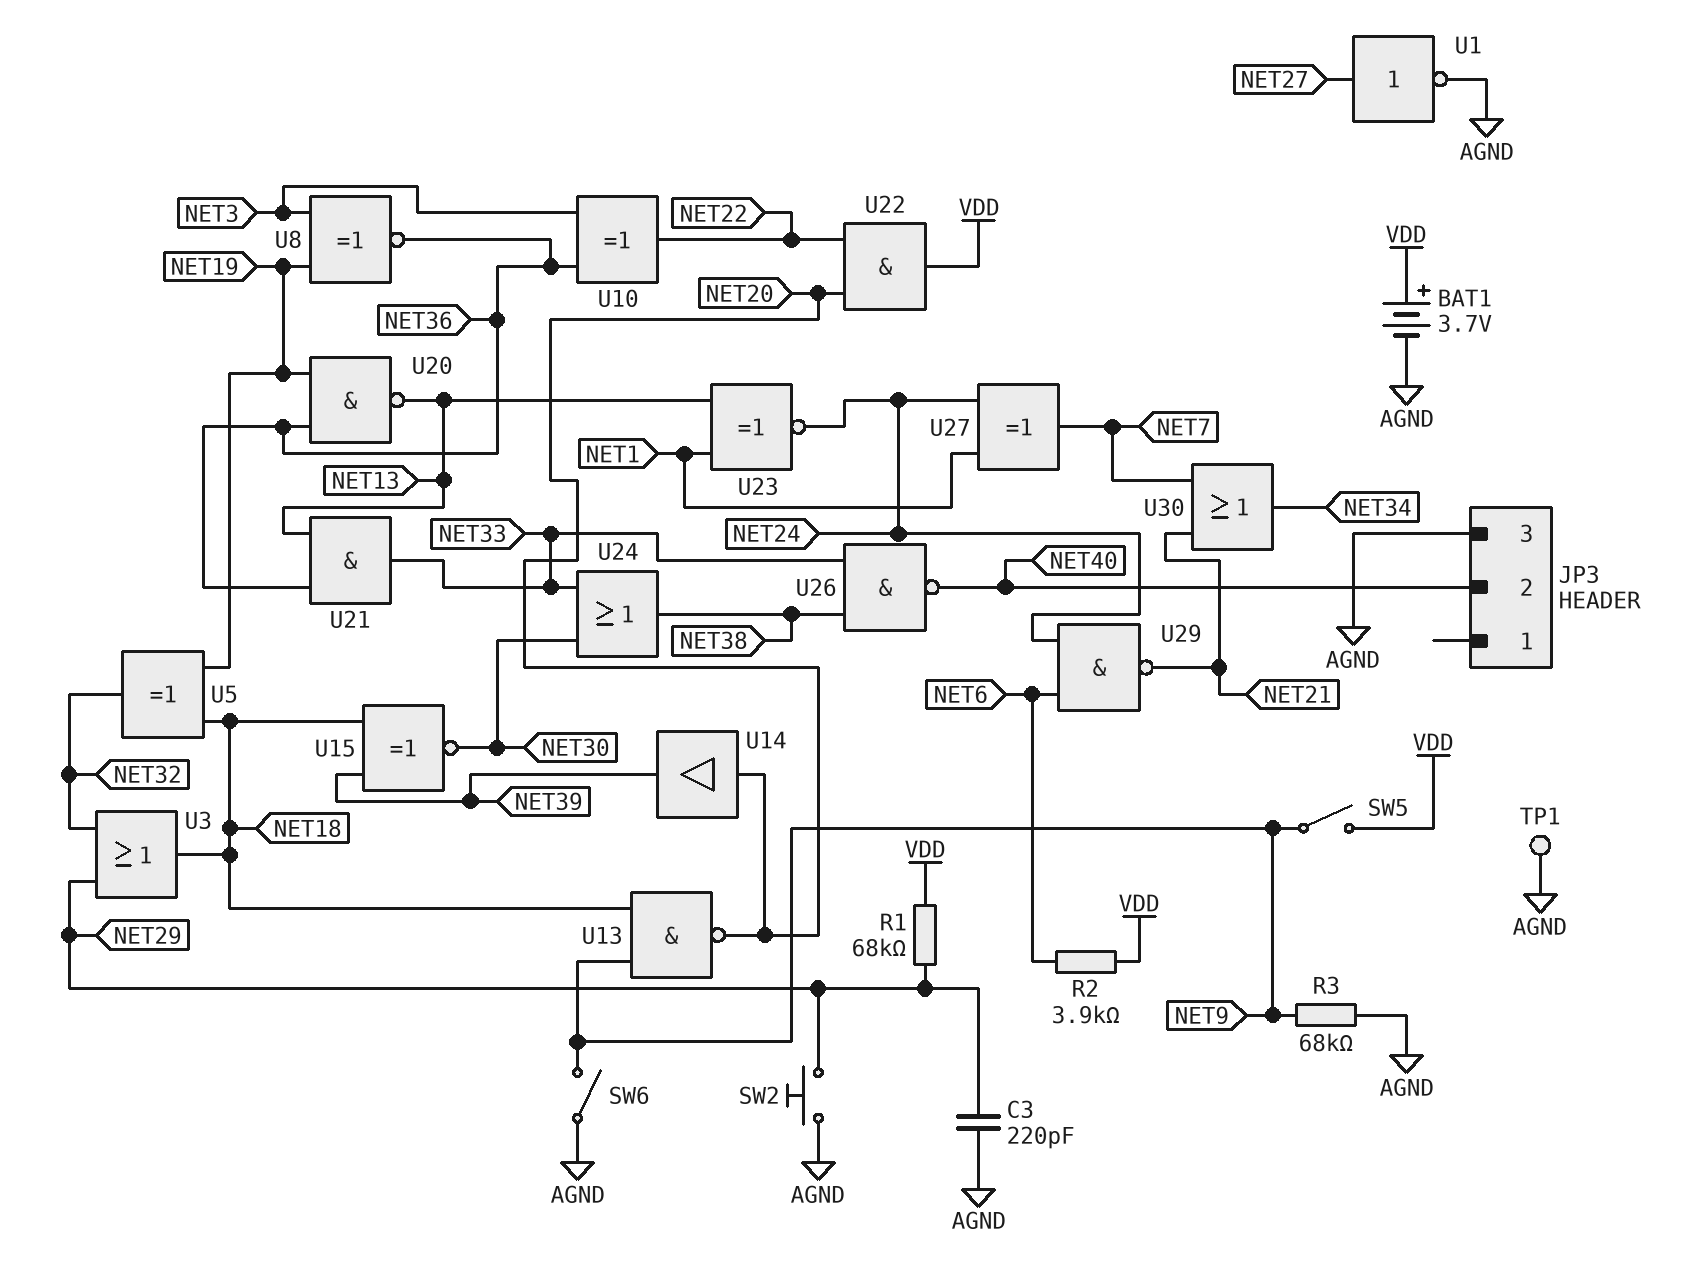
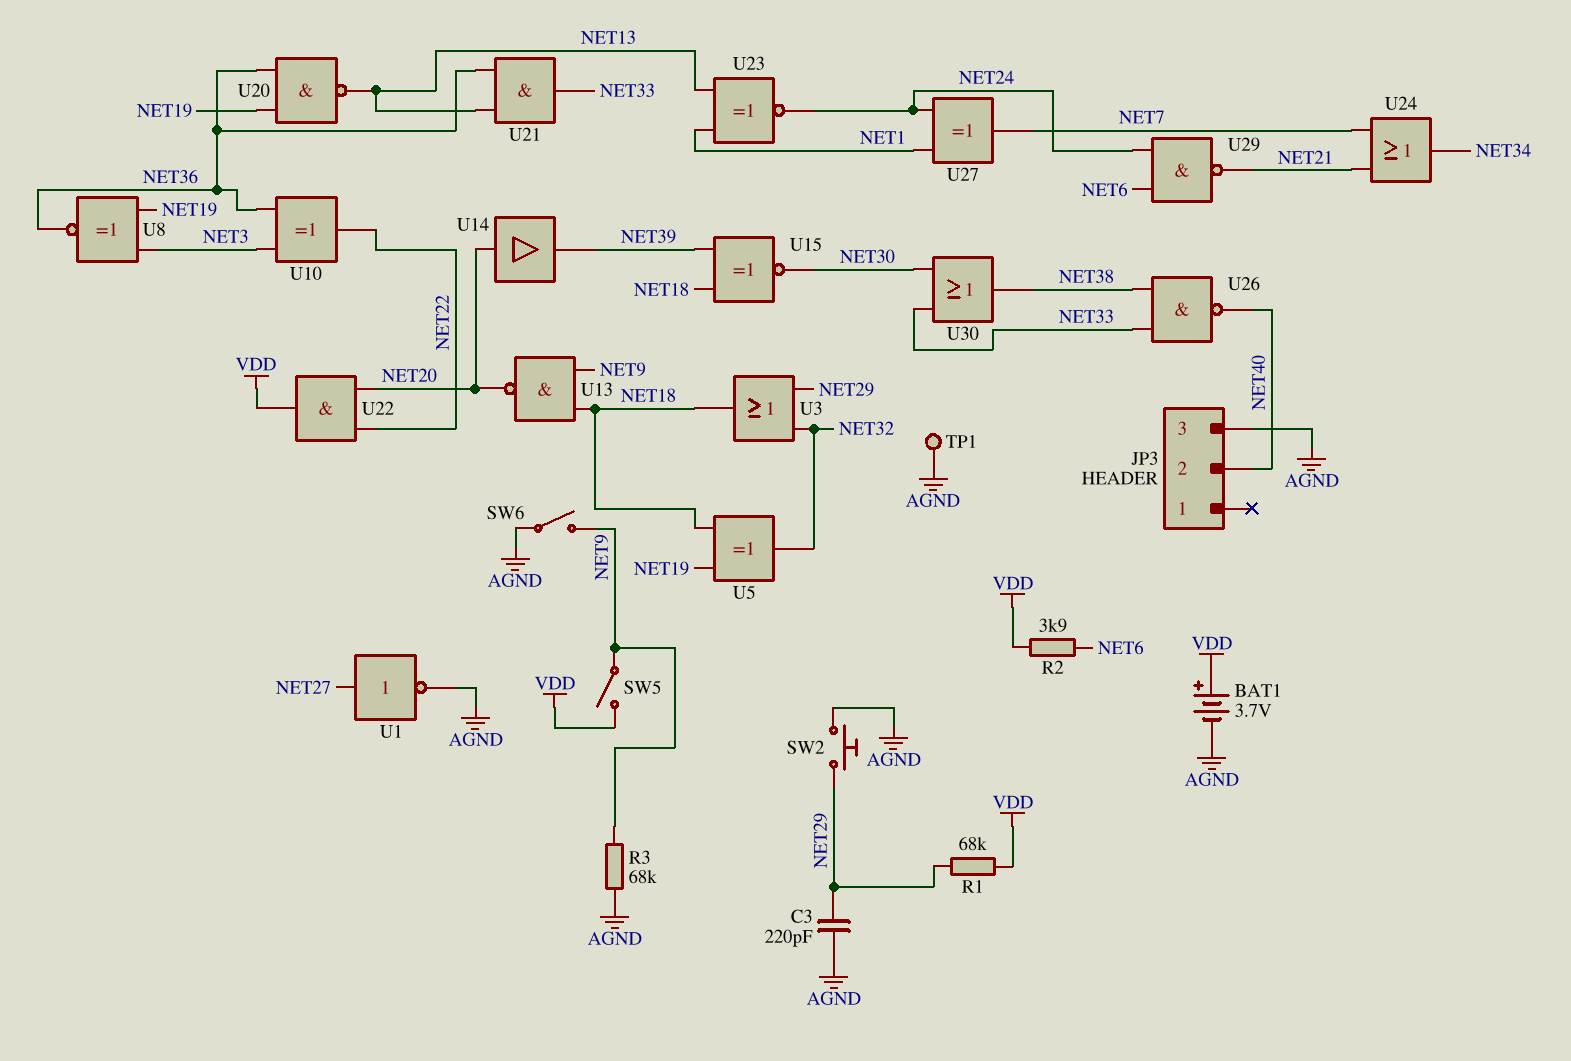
U24: OR (in NET30, in NET33, out NET38) -> OR (in NET7, in NET21, out NET34)
U30: OR (in NET7, in NET21, out NET34) -> OR (in NET30, in NET33, out NET38)

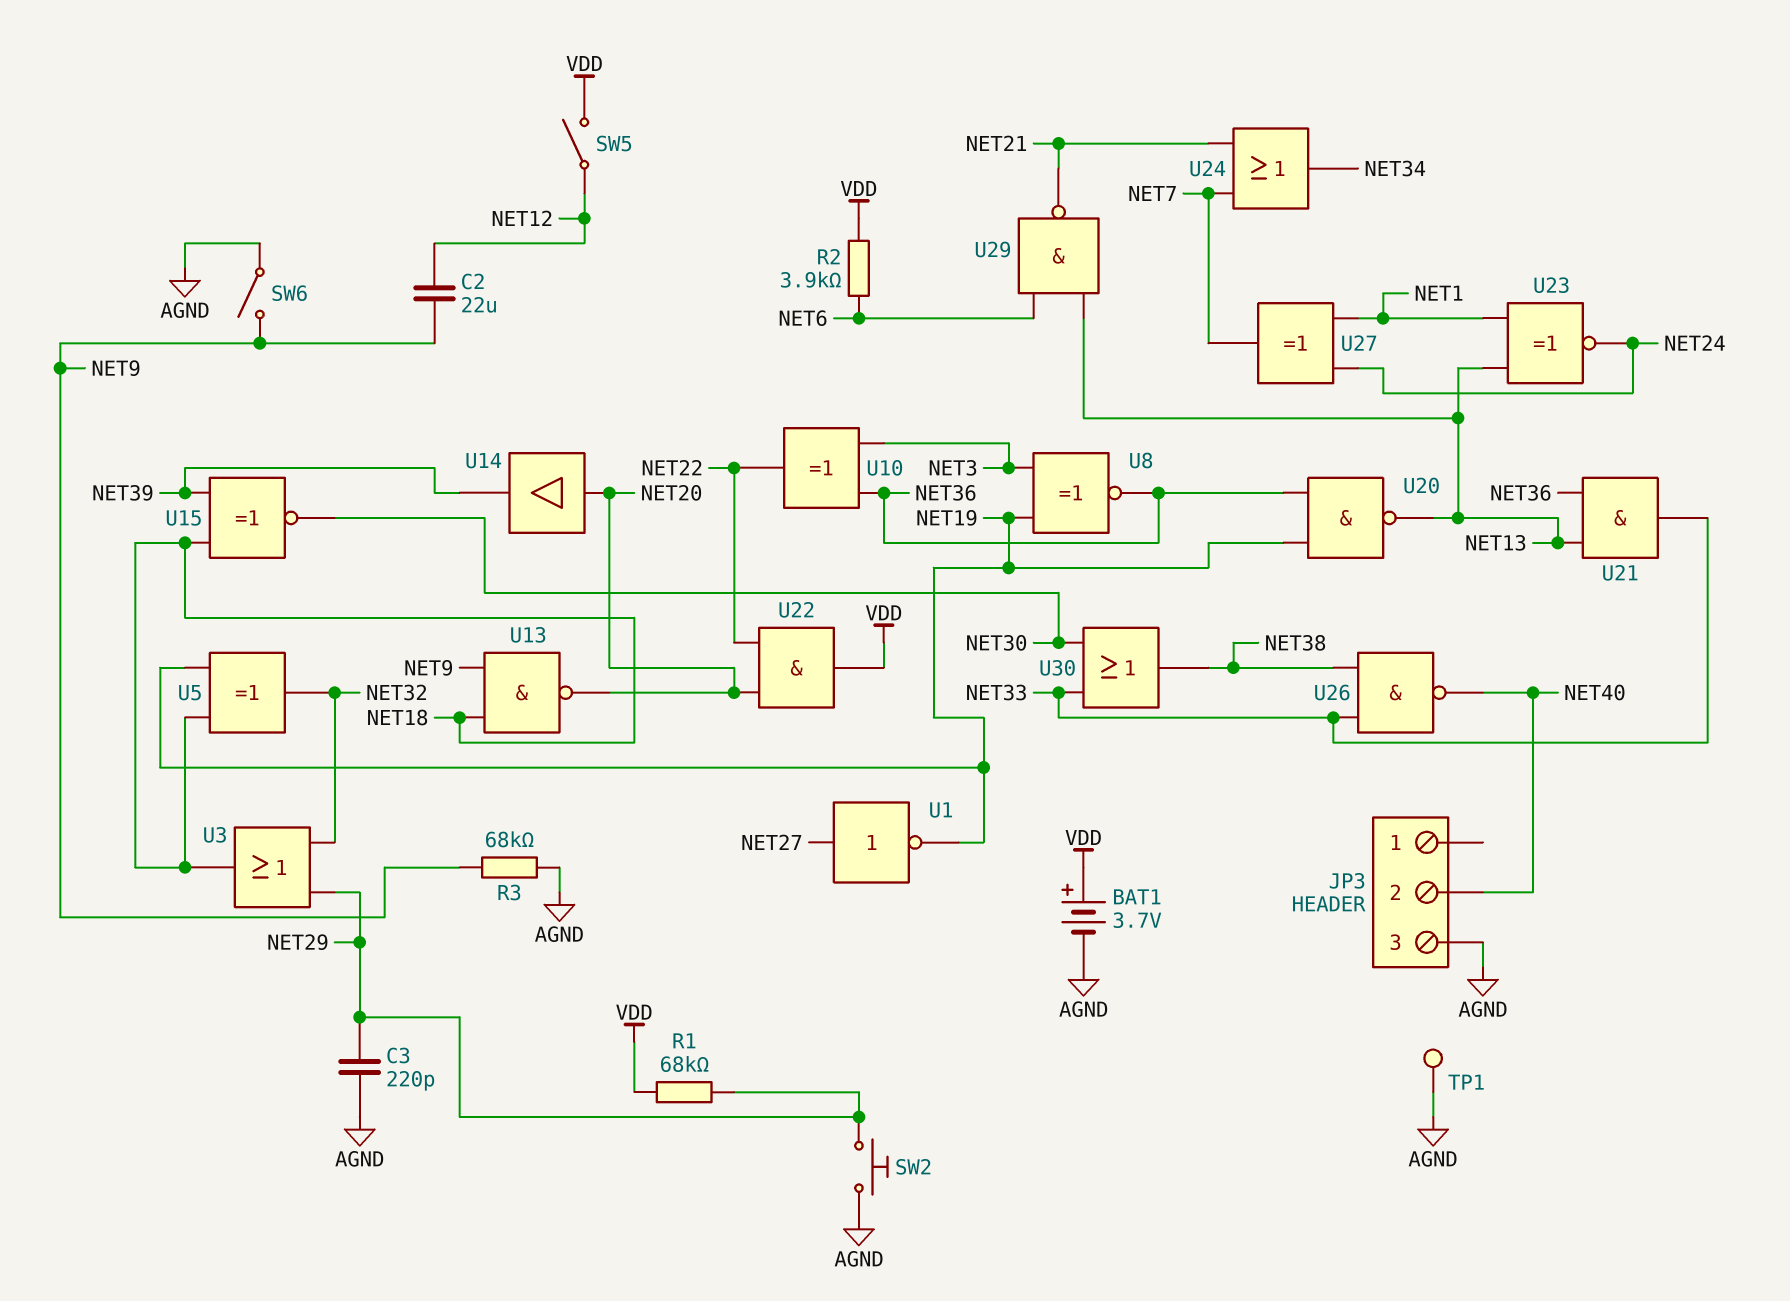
C2: none -> 22uF (NET9, NET12)
SW5: switch (NET9, VDD) -> switch (NET12, VDD)
U1: NOT (in NET27, out AGND) -> NOT (in NET27, out NET19)
U29: NAND (in NET6, in NET24, out NET21) -> NAND (in NET6, in NET13, out NET21)

